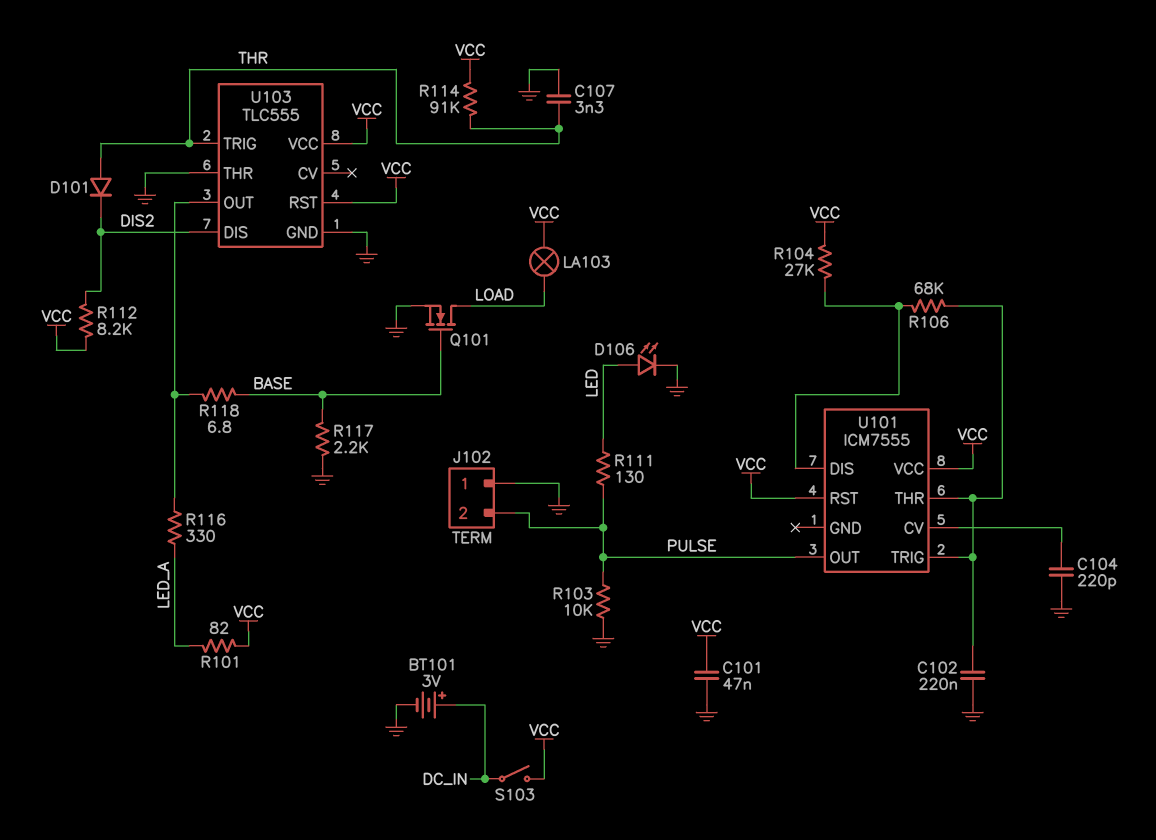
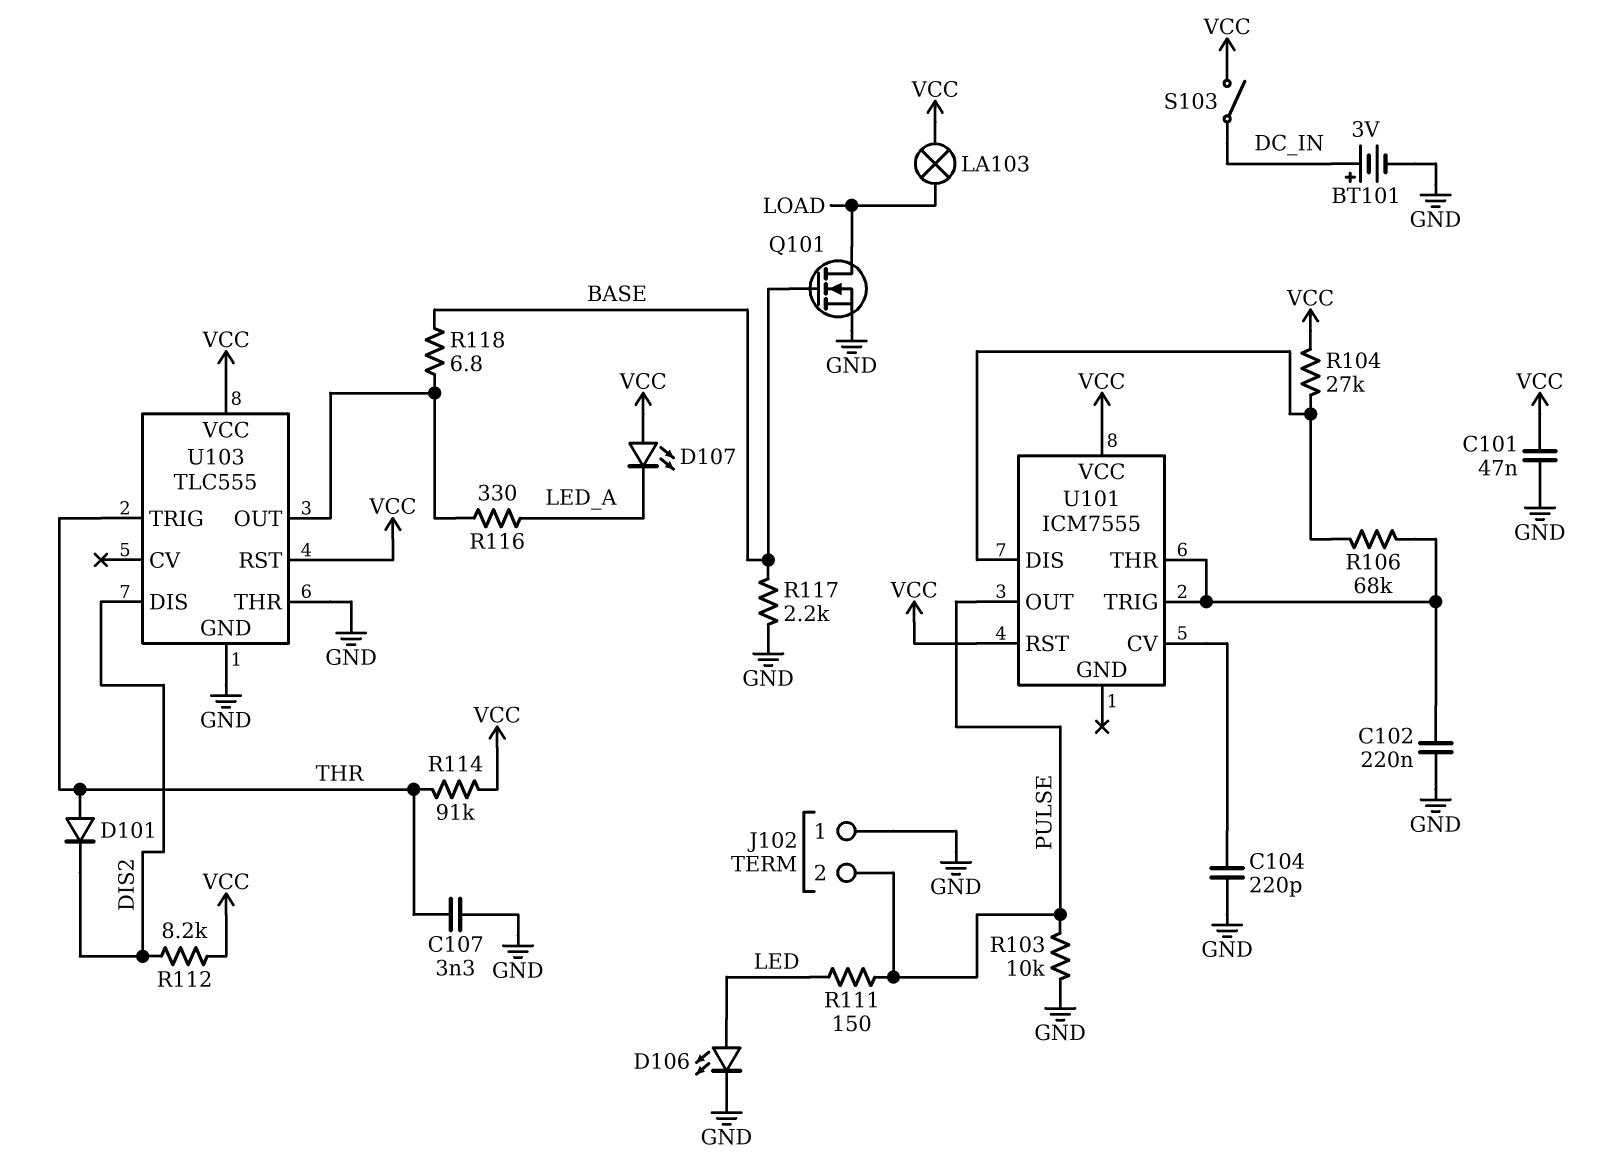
D107: none -> LED (A VCC, K LED_A)
R101: 82 (LED_A, VCC) -> none
R111: 130 (LED, PULSE) -> 150 (LED, PULSE)

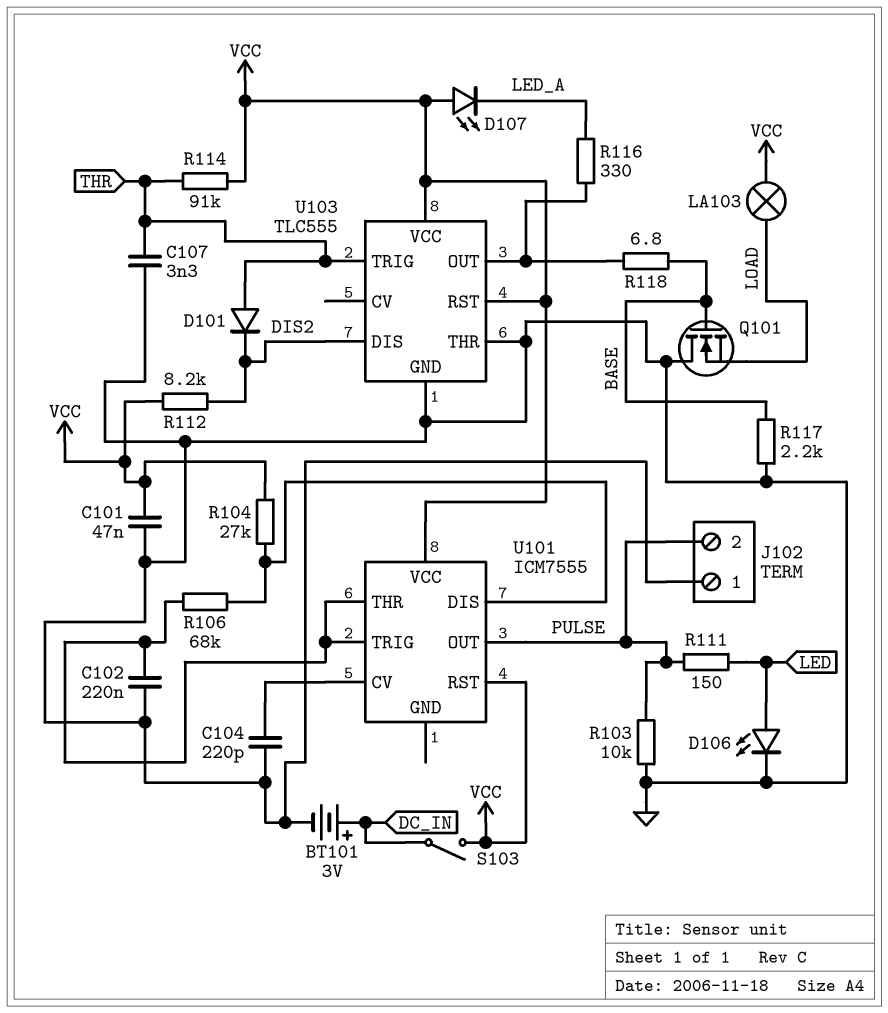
Q101: NMOS (G BASE, D LOAD, S GND) -> NMOS (G BASE, D GND, S LOAD)

